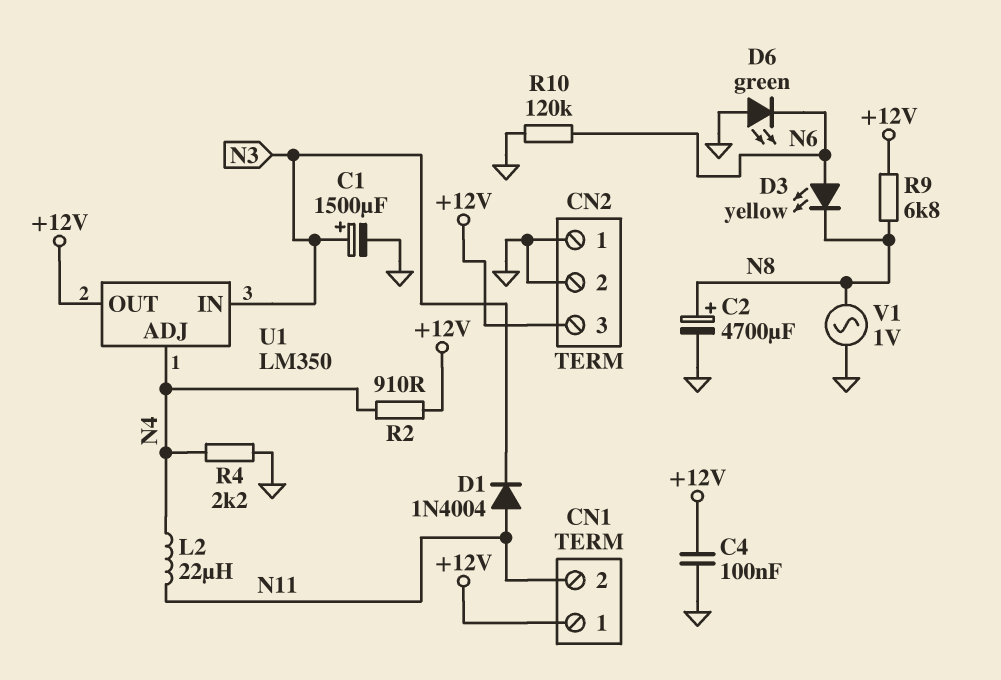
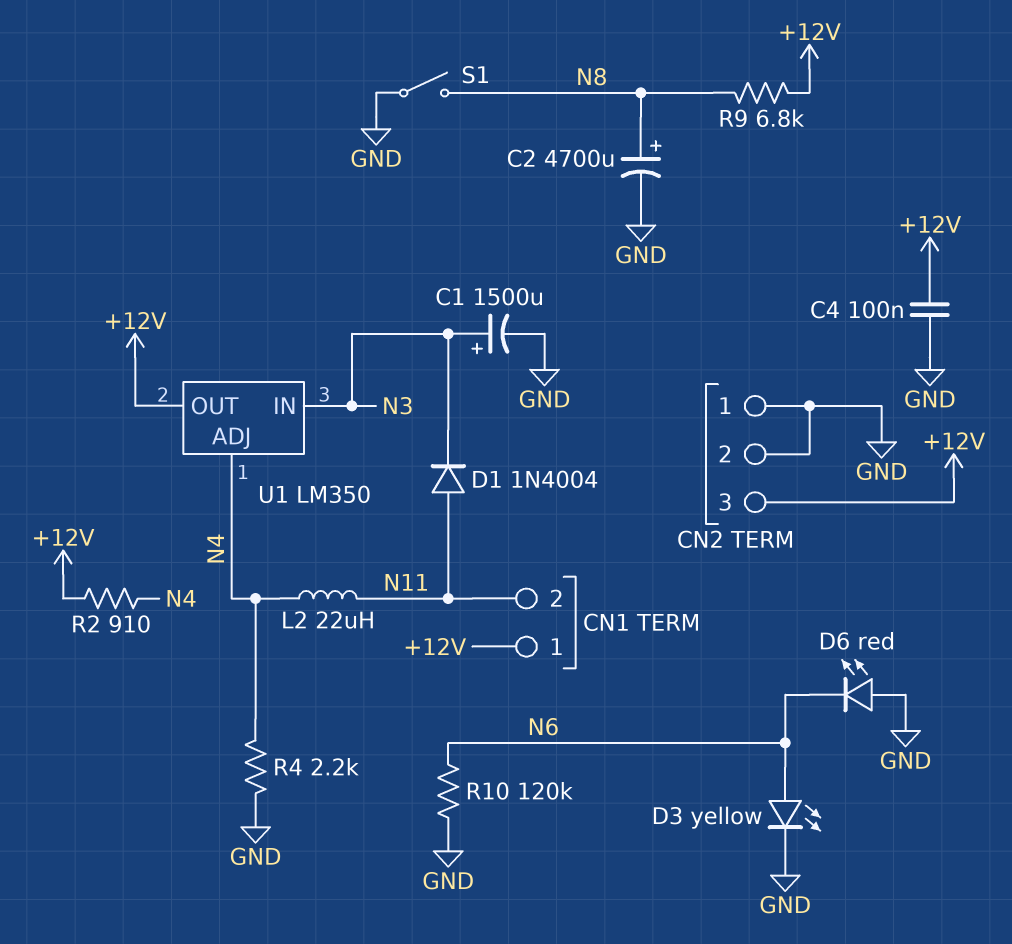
D3: LED yellow (A N6, K N8) -> LED yellow (A N6, K GND)
D6: LED green (A GND, K N6) -> LED red (A GND, K N6)
S1: none -> switch (GND, N8)
V1: AC 1V (GND, N8) -> none

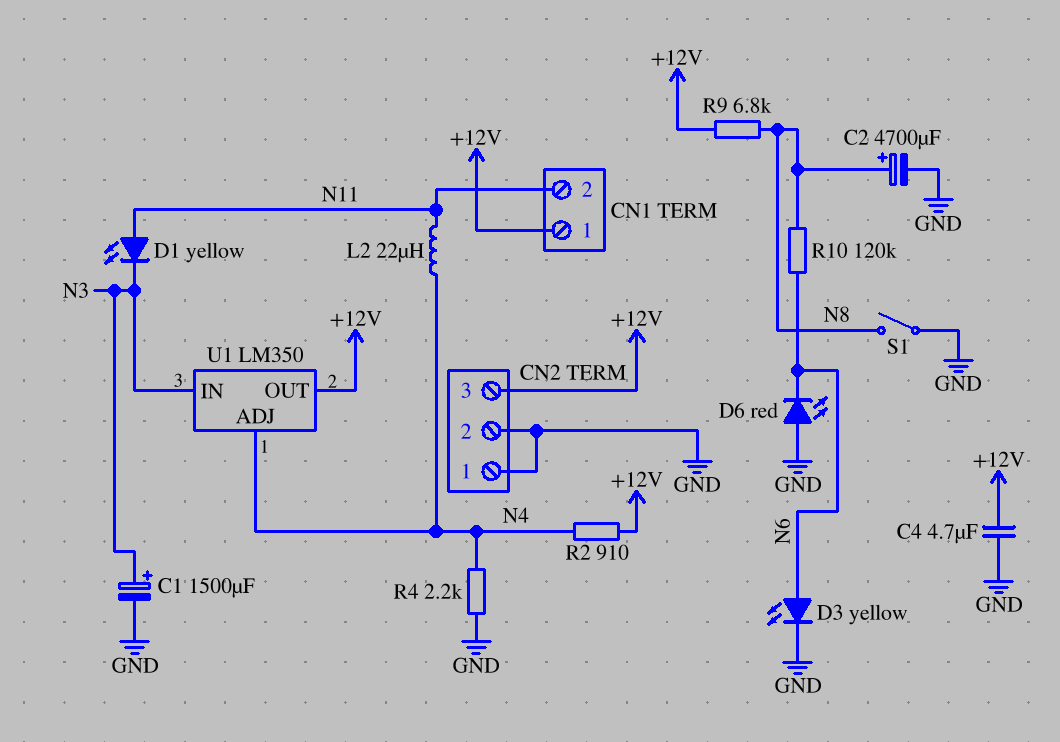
C4: 100nF (+12V, GND) -> 4.7uF (+12V, GND)
D1: diode 1N4004 (A N11, K N3) -> LED yellow (A N11, K N3)
R10: 120k (GND, N6) -> 120k (N6, N8)

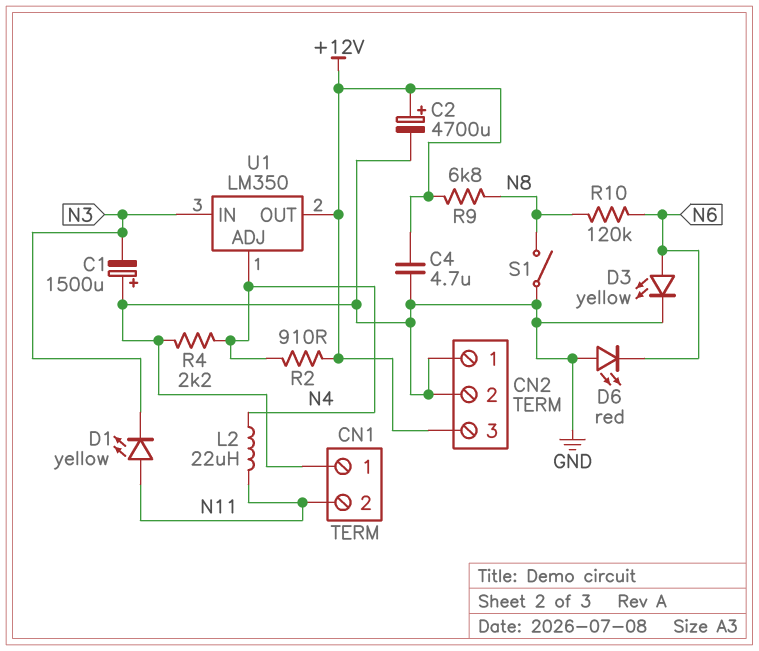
C1: 1500uF (plus N3, minus GND) -> 1500uF (plus GND, minus N3)
C2: 4700uF (plus N8, minus GND) -> 4700uF (plus +12V, minus GND)
CN1 pin 1: +12V -> GND

